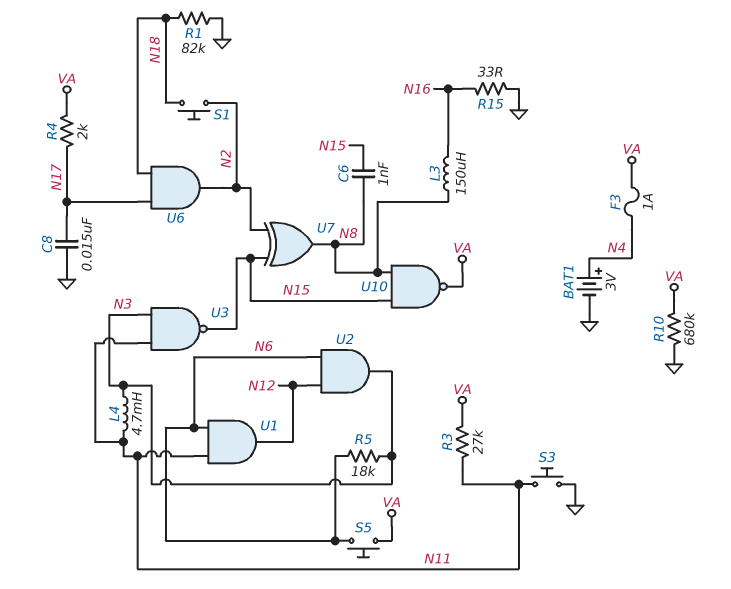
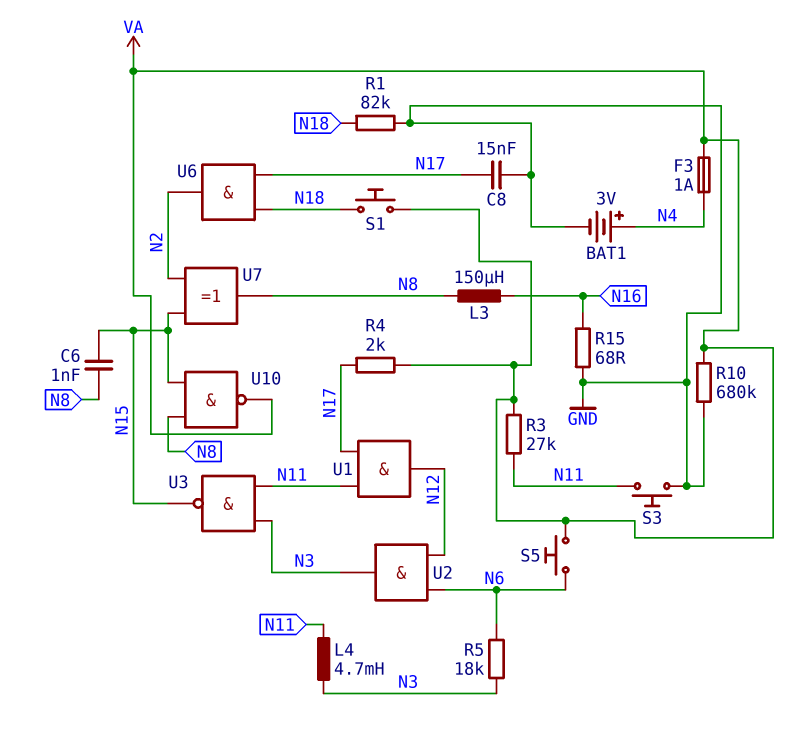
R15: 33 (GND, N16) -> 68 (GND, N16)
S1: button (N2, N18) -> button (N18, VA)
U1: AND (in N6, in N11, out N12) -> AND (in N11, in N17, out N12)

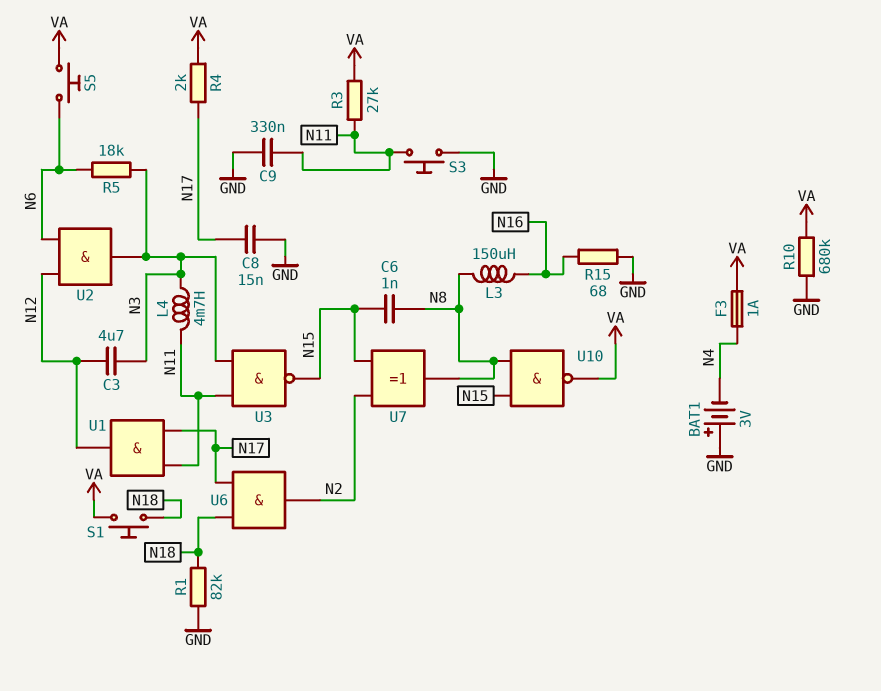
BAT1: 3V (plus N4, minus GND) -> 3V (plus GND, minus N4)
C3: none -> 4.7uF (N3, N12)
C9: none -> 330nF (GND, N11)

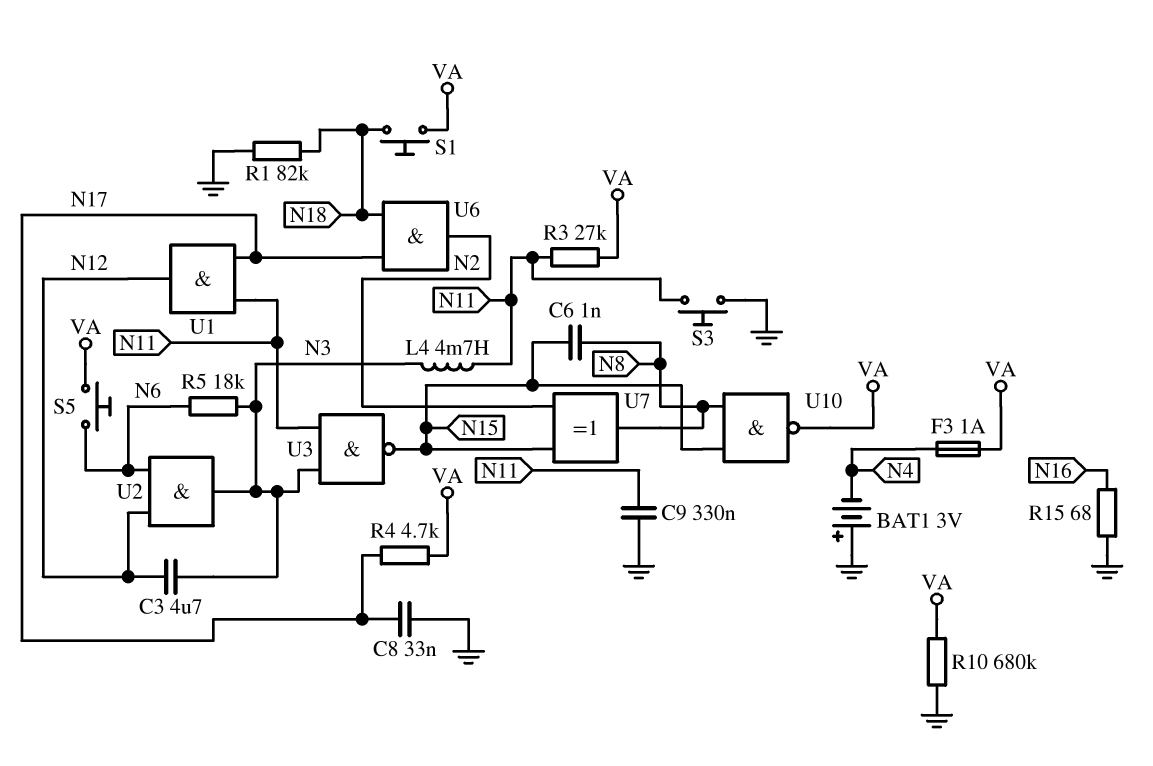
C8: 15nF (GND, N17) -> 33nF (GND, N17)
L3: 150uH (N8, N16) -> none
R4: 2k (N17, VA) -> 4.7k (N17, VA)

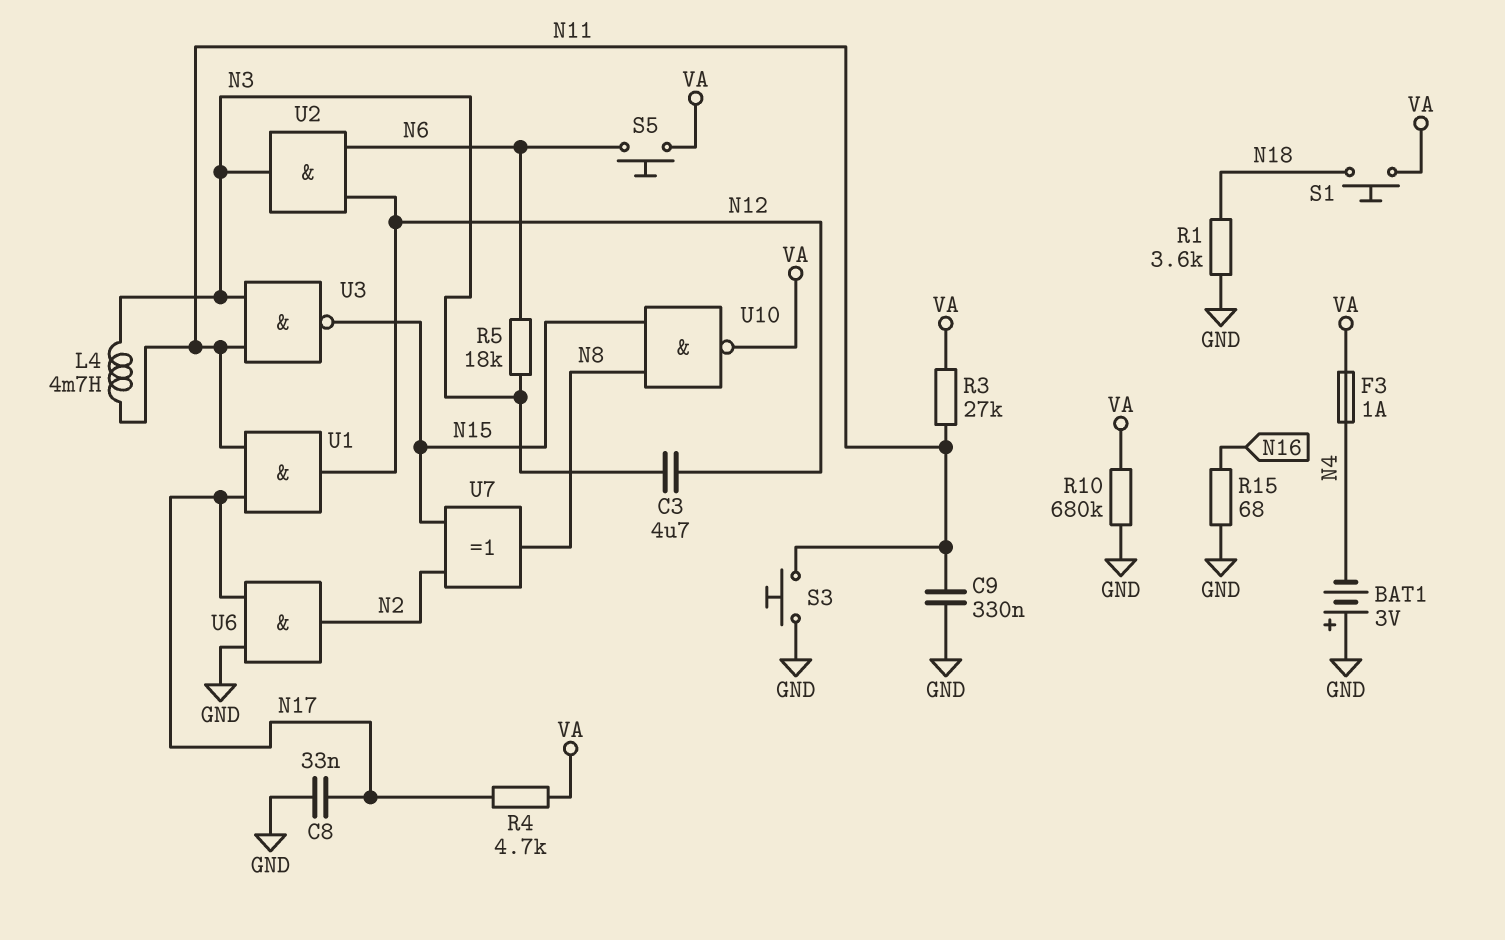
C6: 1nF (N8, N15) -> none
R1: 82k (GND, N18) -> 3.6k (GND, N18)
U6: AND (in N17, in N18, out N2) -> AND (in GND, in N17, out N2)

